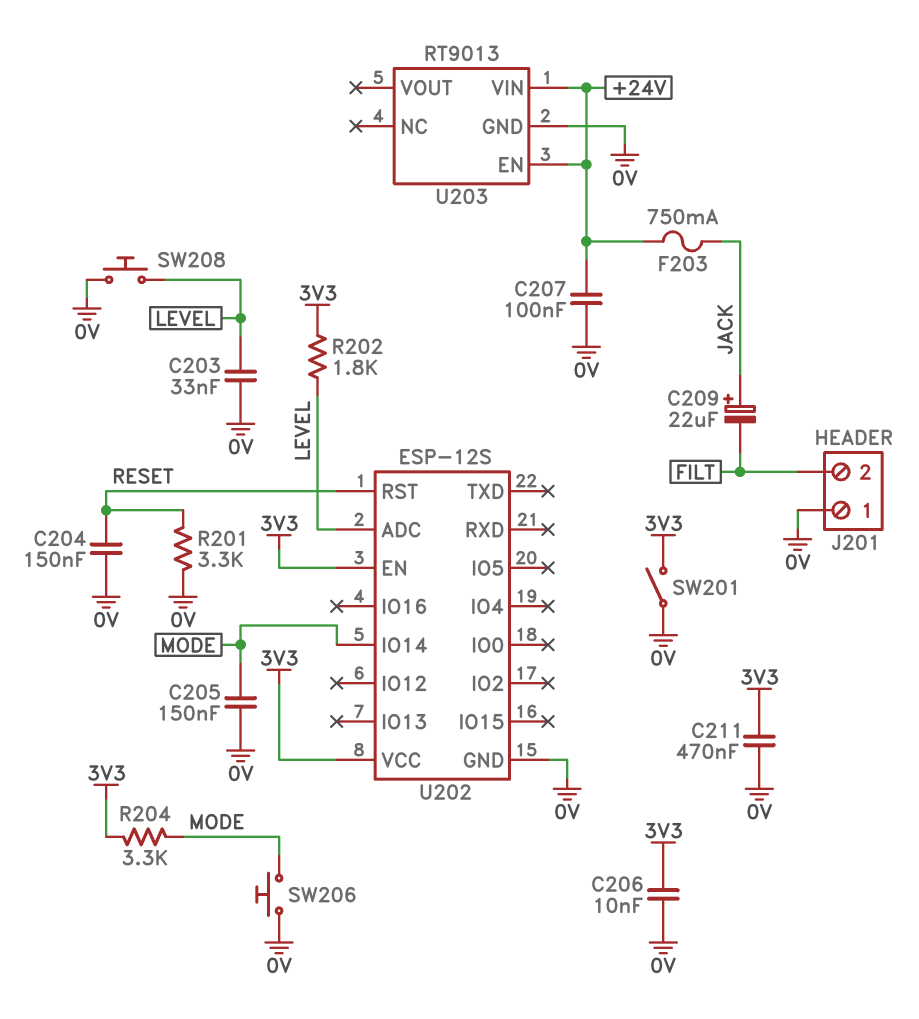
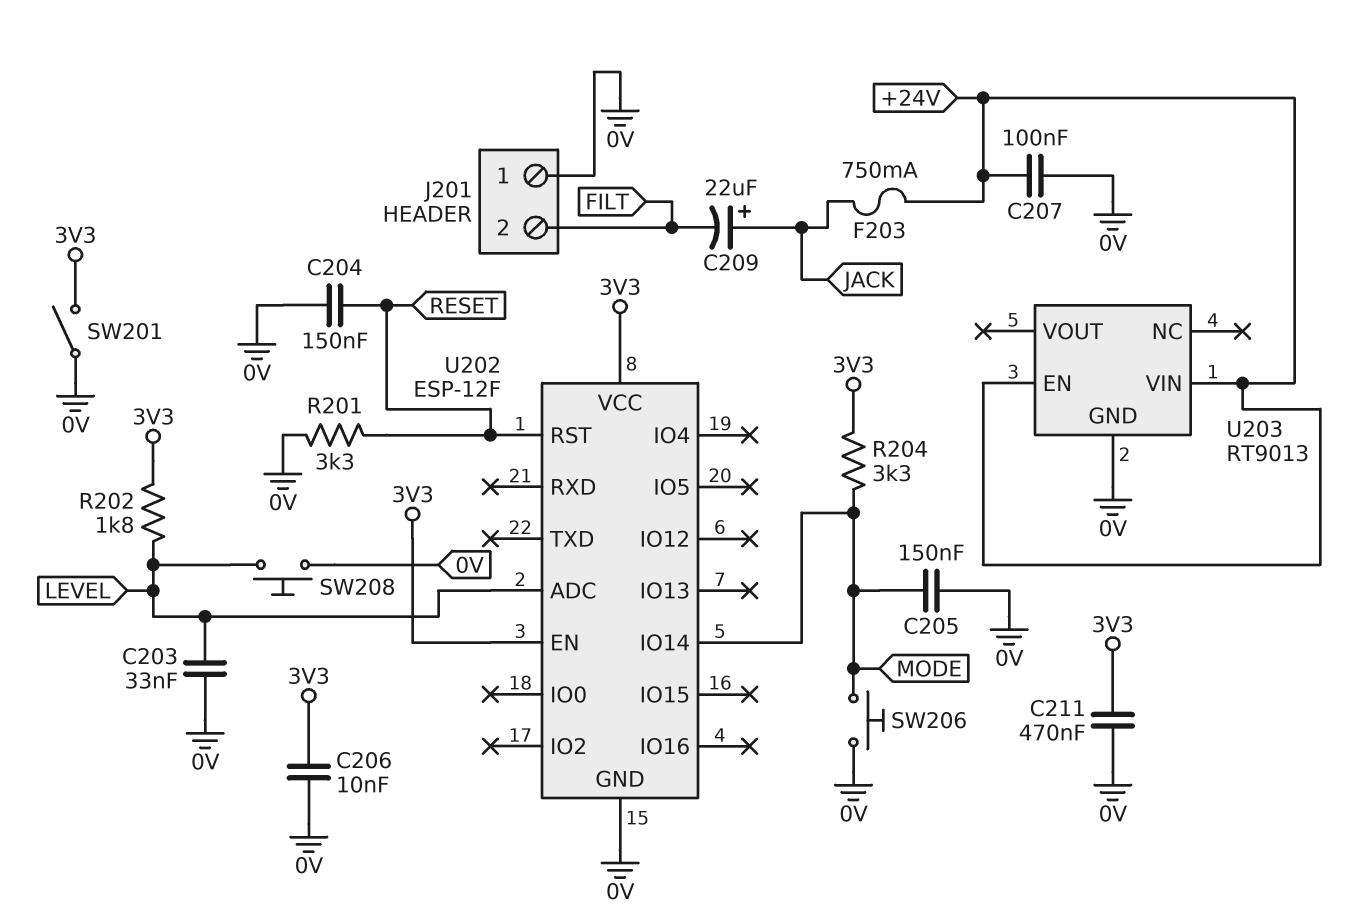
U202: ESP-12S -> ESP-12F

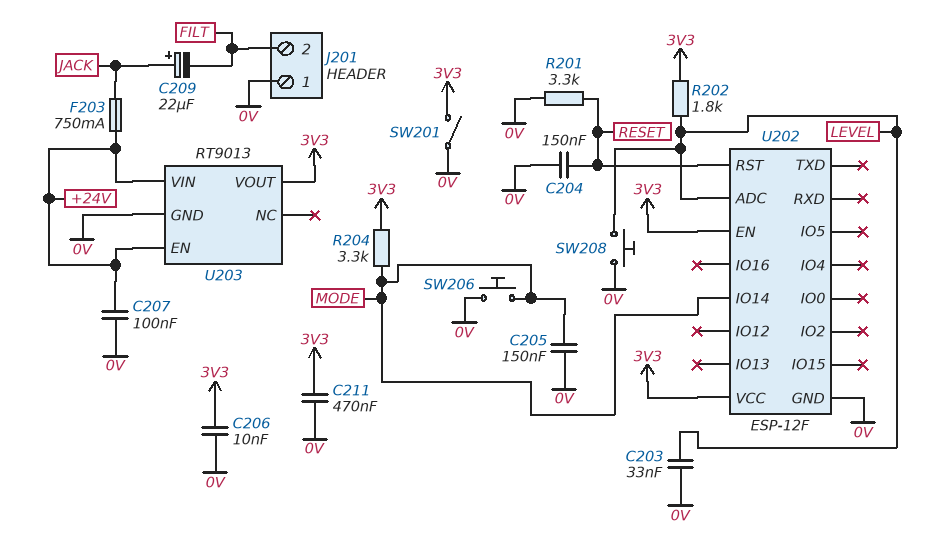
U203 pin VOUT: none -> 3V3

